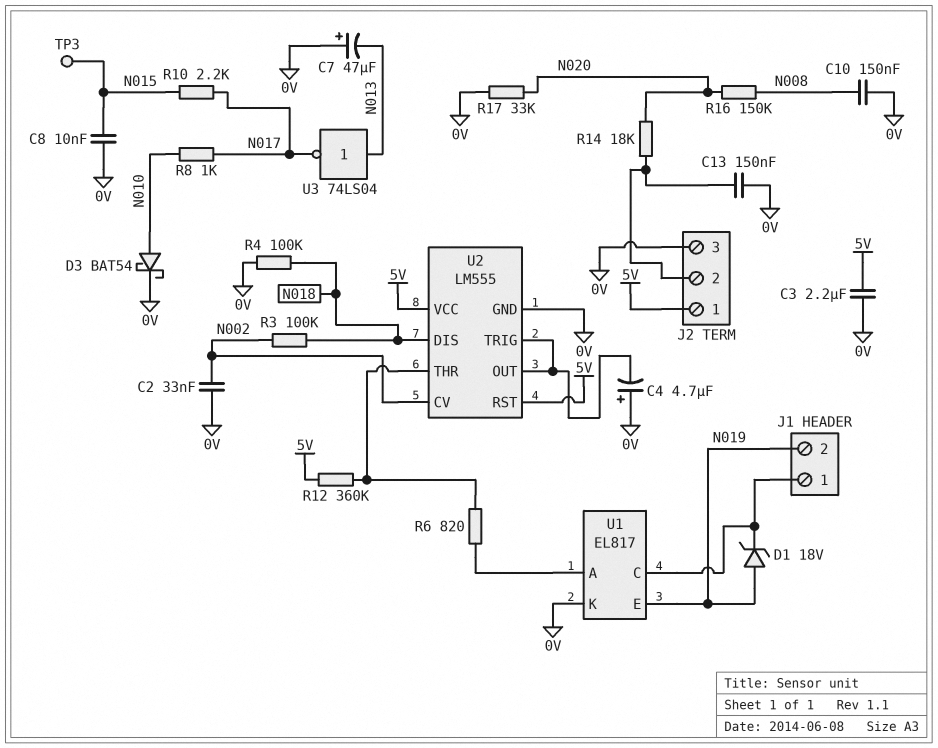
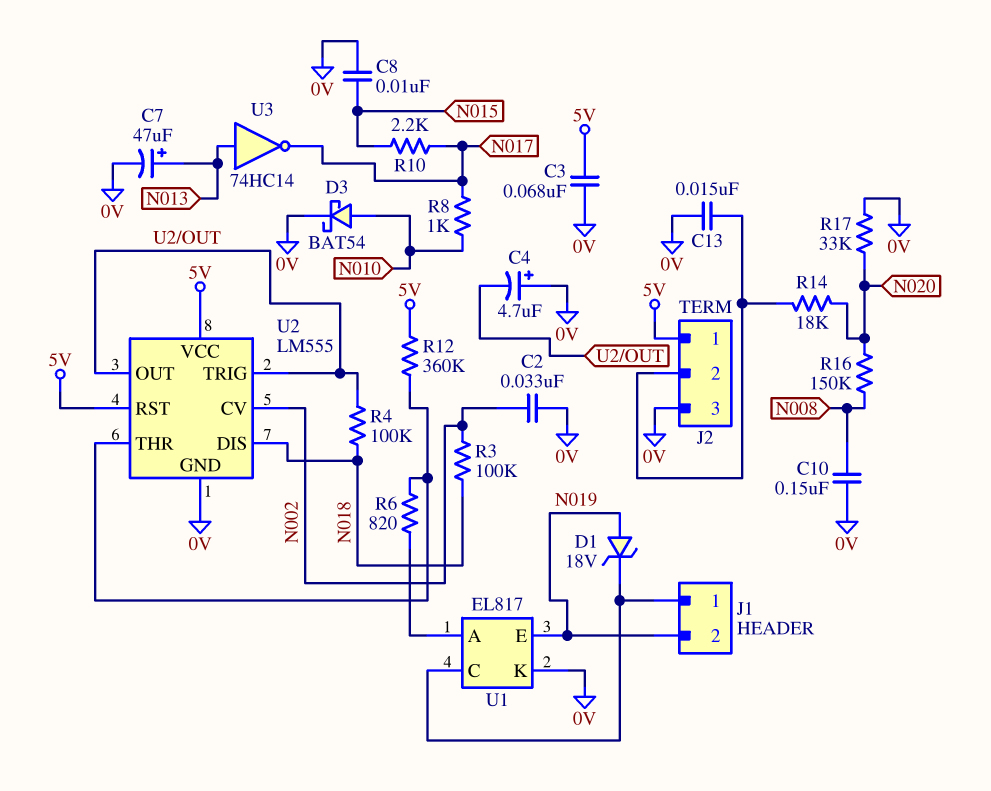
C3: 2.2uF (0V, 5V) -> 68nF (0V, 5V)
C7: 47uF (plus 0V, minus N013) -> 47uF (plus N013, minus 0V)
C13: 150nF (0V, J2/2) -> 15nF (0V, J2/2)
R4: 100k (0V, N018) -> 100k (N018, U2/OUT)
TP3: test point (N015) -> none
U3: NOT 74LS04 (in N013, out N017) -> NOT 74HC14 (in N013, out N017)

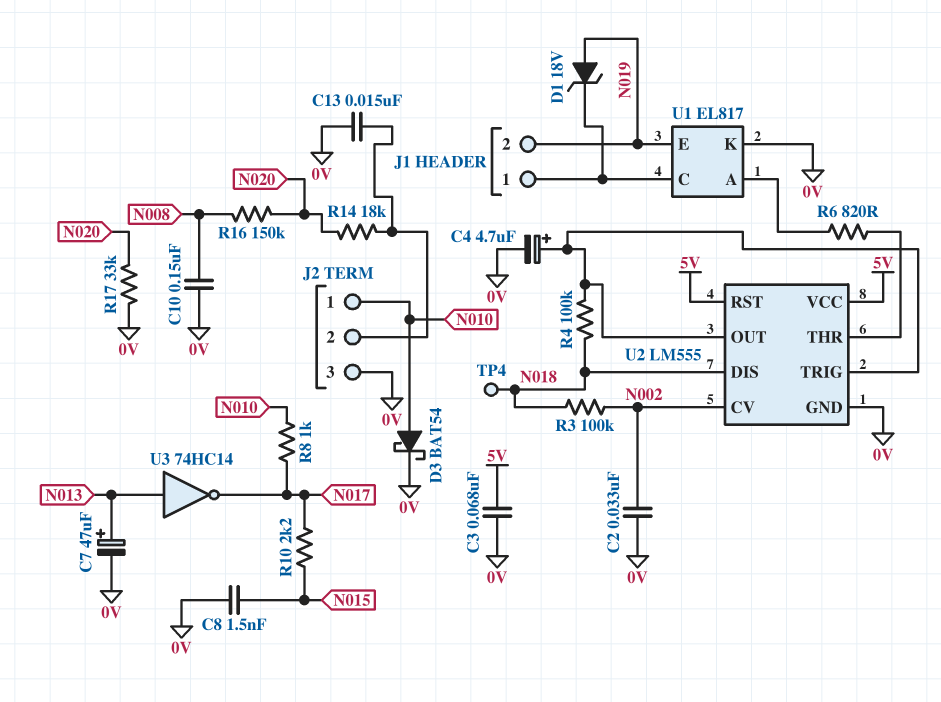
C4: 4.7uF (plus 0V, minus U2/OUT) -> 4.7uF (plus U2/OUT, minus 0V)
C8: 10nF (0V, N015) -> 1.5nF (0V, N015)
J2 pin 1: 5V -> N010
R12: 360k (5V, U2/THR) -> none
TP4: none -> test point (N018)

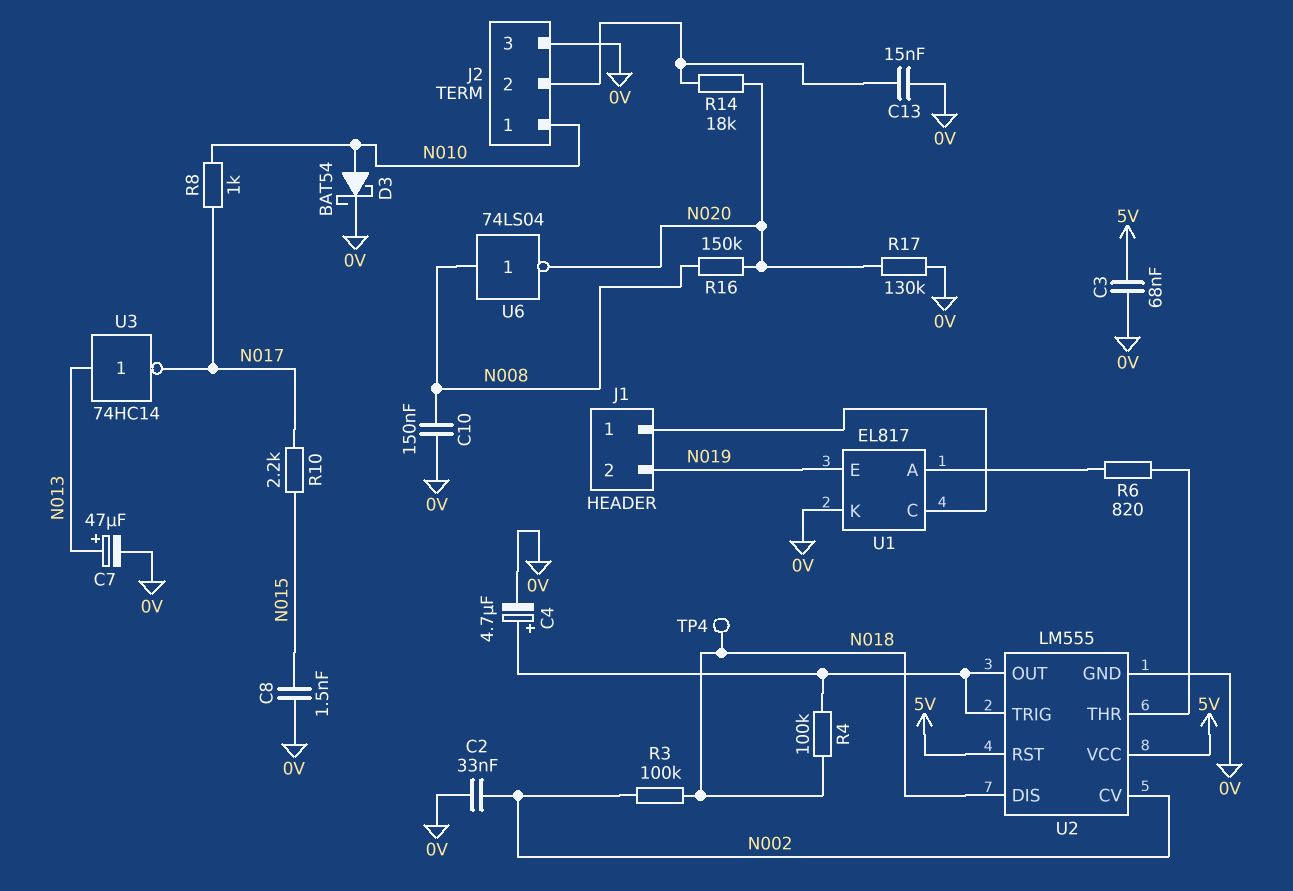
D1: zener 18V (A N019, K J1/1) -> none
R17: 33k (0V, N020) -> 130k (0V, N020)
U6: none -> NOT 74LS04 (in N008, out N020)

